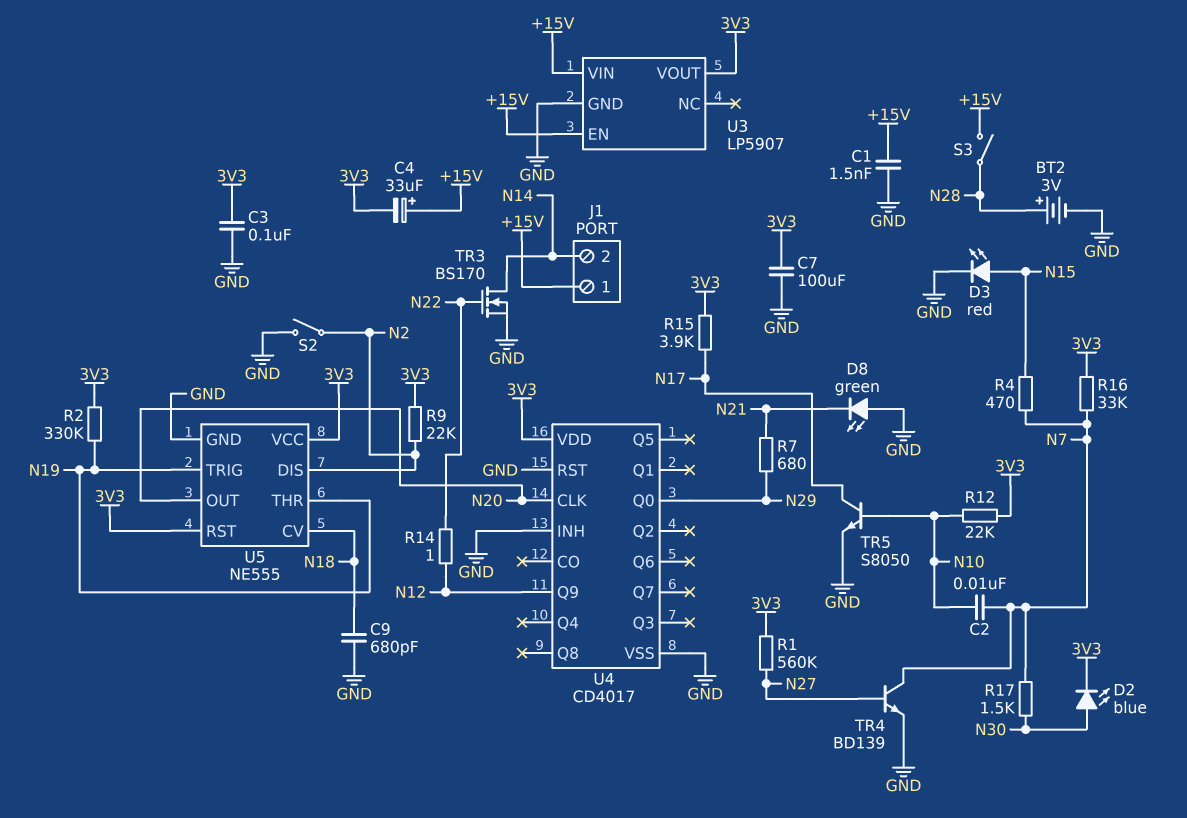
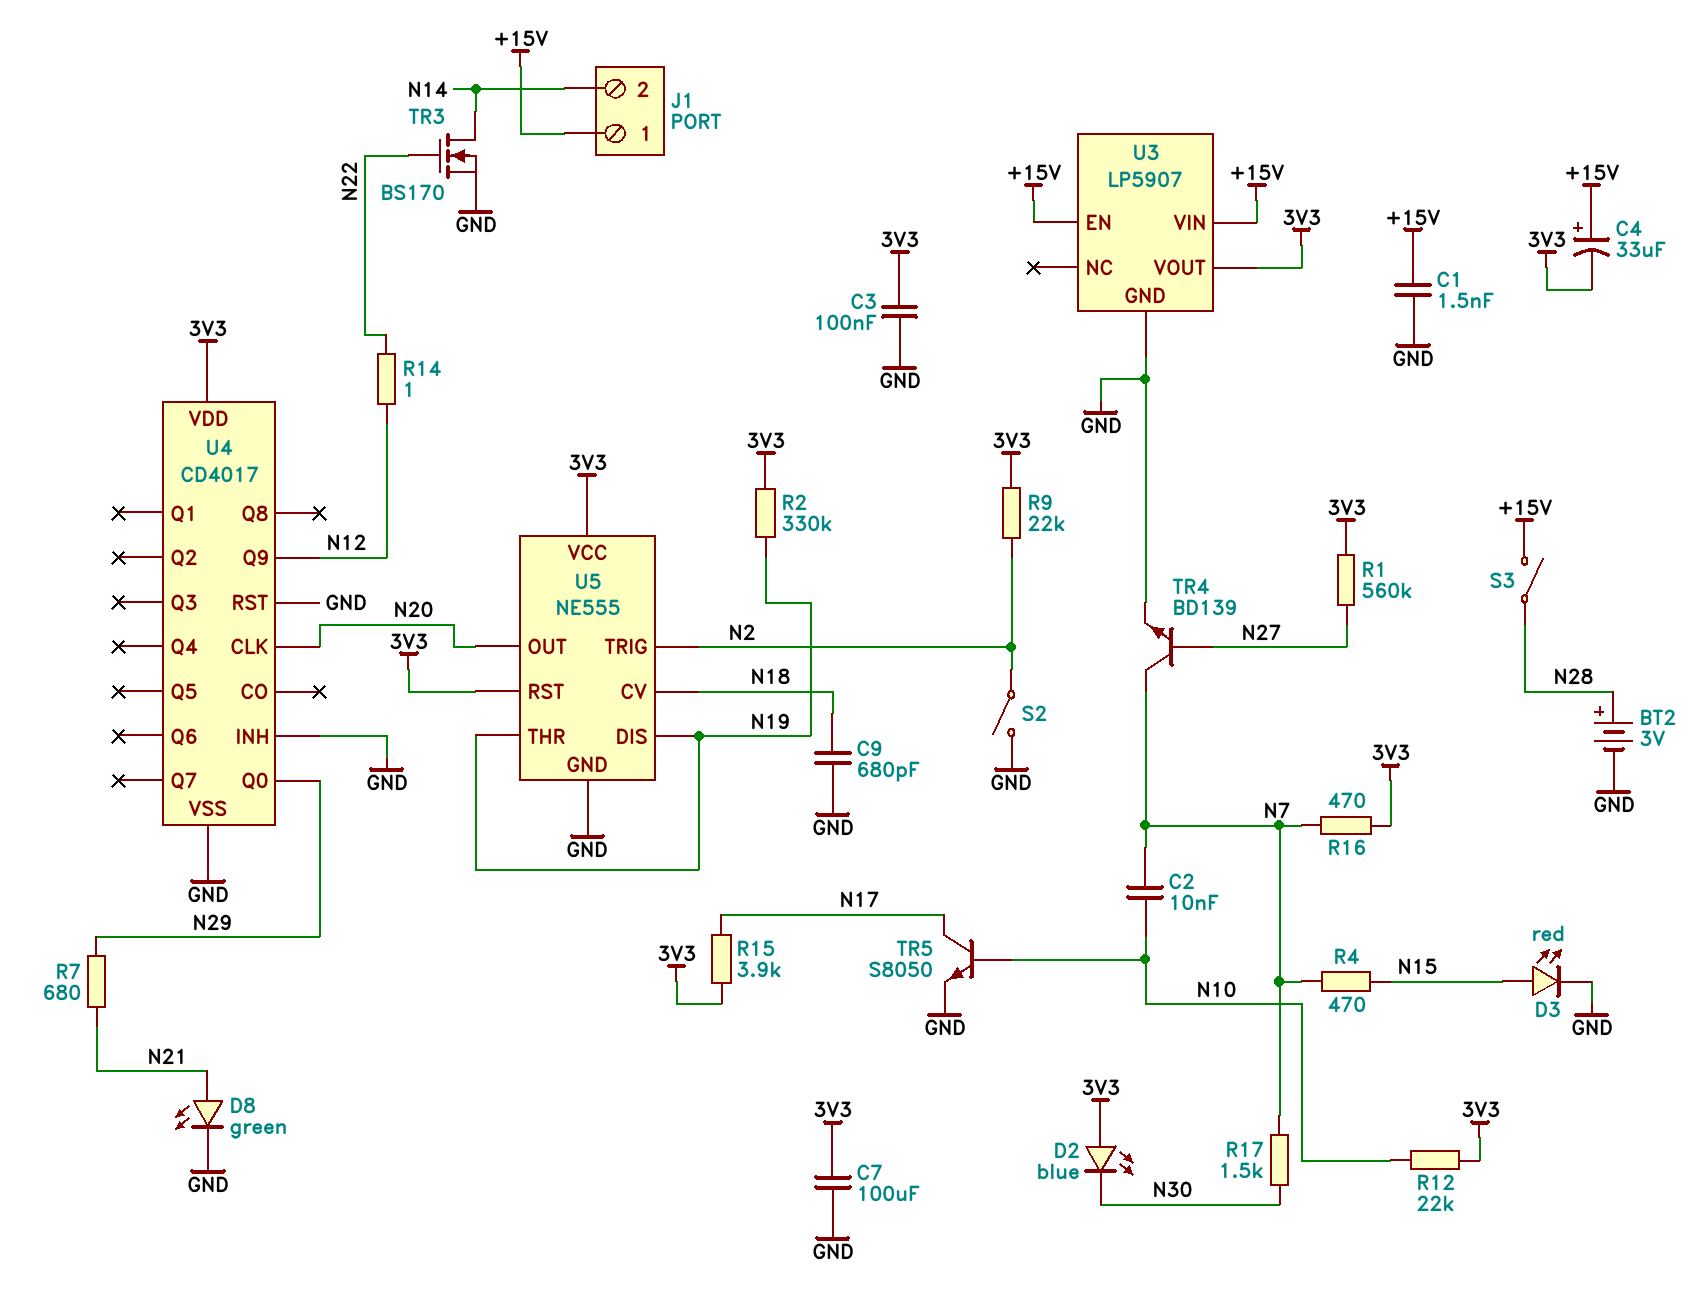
D2: LED blue (A N30, K 3V3) -> LED blue (A 3V3, K N30)
D8: LED green (A GND, K N21) -> LED green (A N21, K GND)
R16: 33k (3V3, N7) -> 470 (3V3, N7)
U5 pin DIS: N2 -> N19
U5 pin TRIG: N19 -> N2

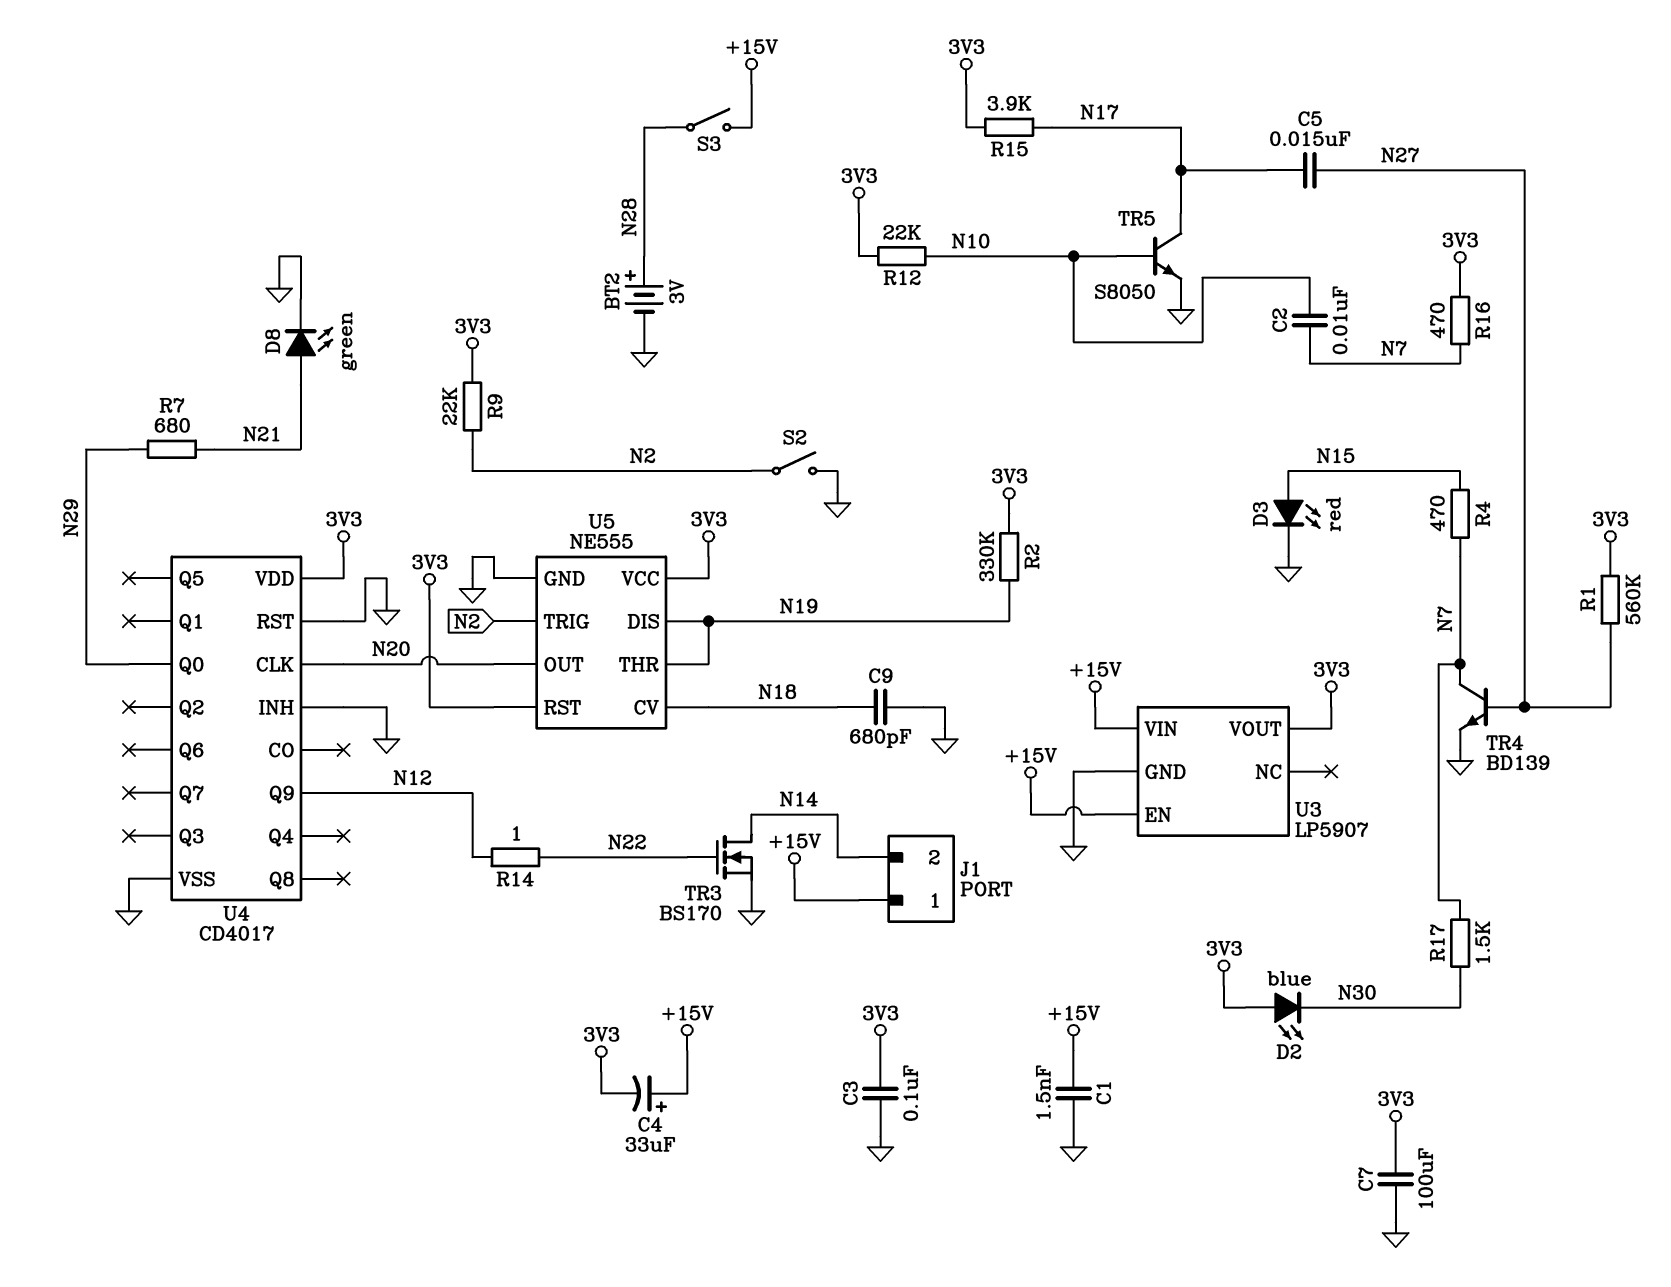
C5: none -> 15nF (N17, N27)

